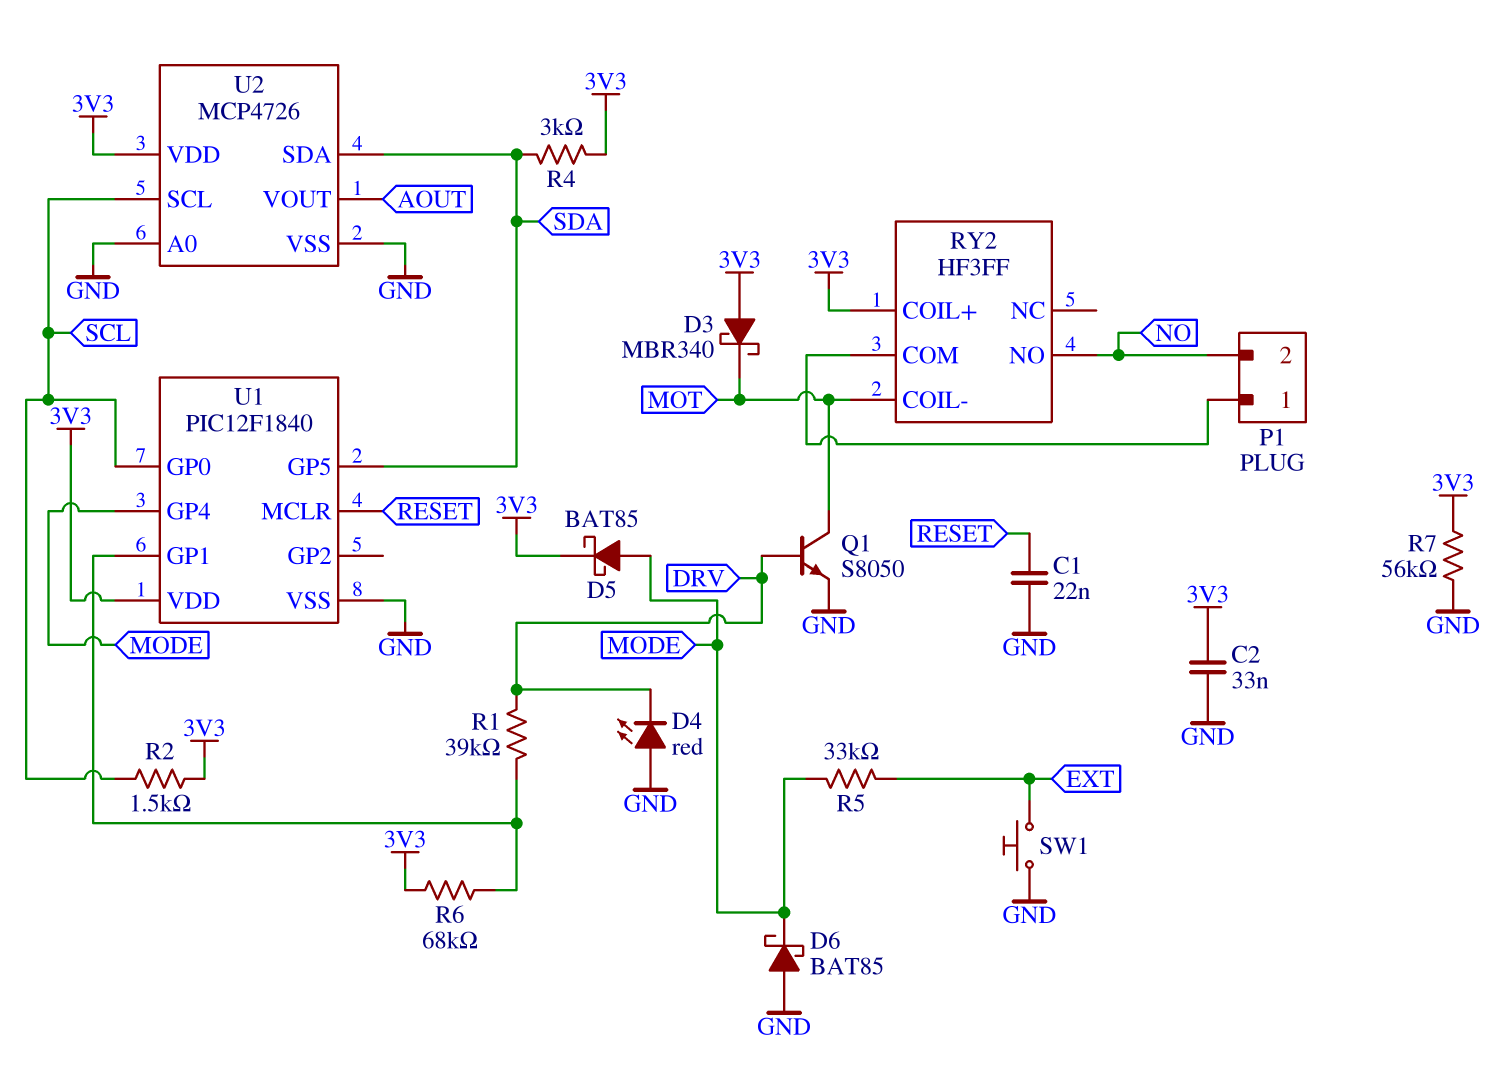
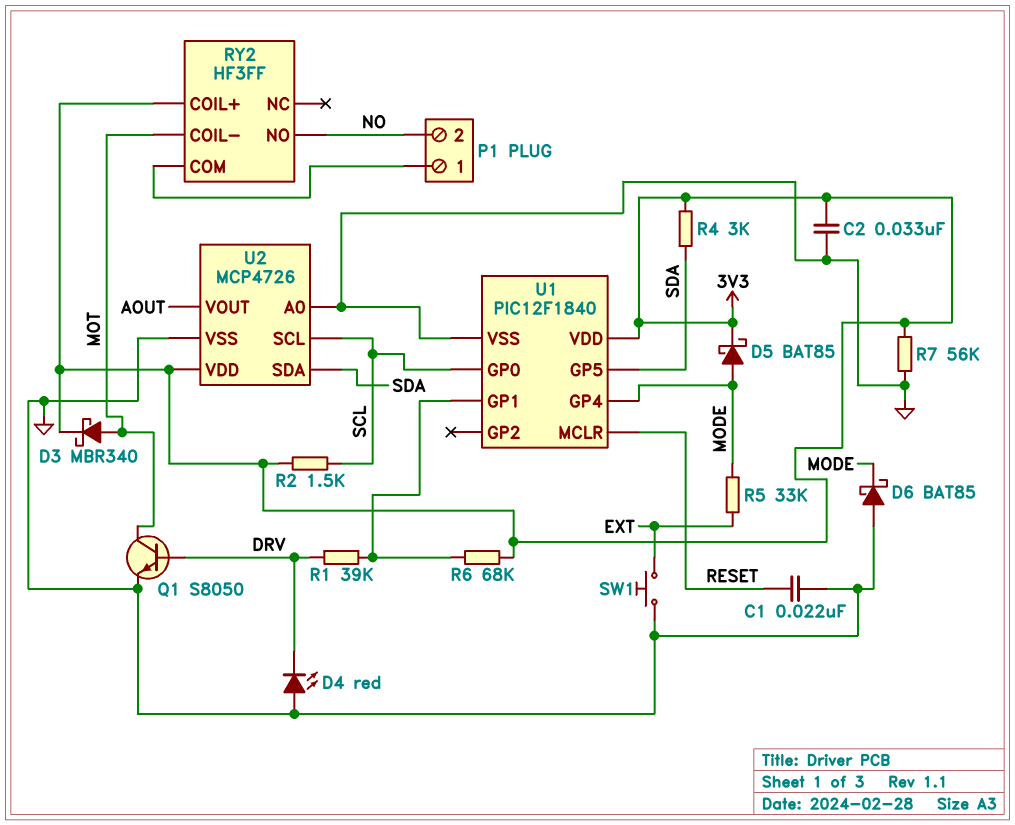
D3: schottky MBR340 (A 3V3, K MOT) -> schottky MBR340 (A MOT, K 3V3)

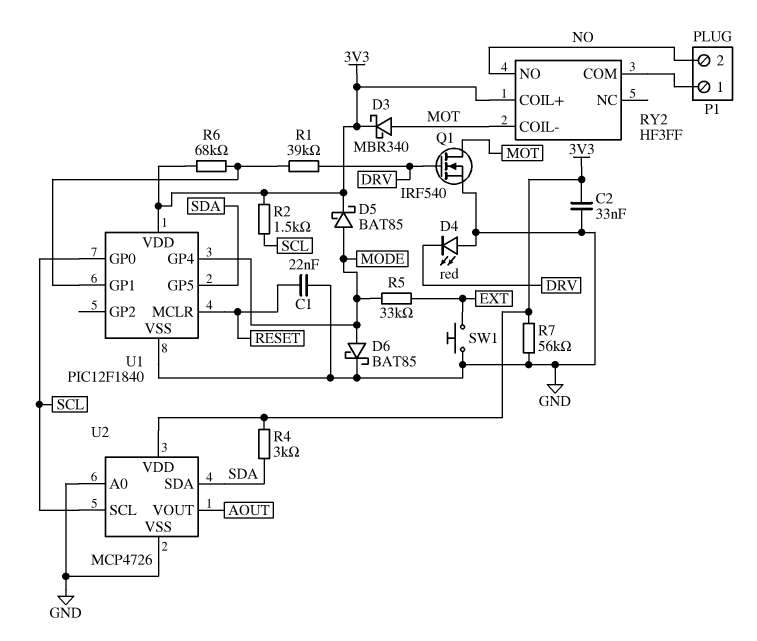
D6: schottky BAT85 (A GND, K MODE) -> schottky BAT85 (A MODE, K GND)
Q1: NPN S8050 (B DRV, C MOT, E GND) -> NMOS IRF540 (G DRV, D MOT, S GND)

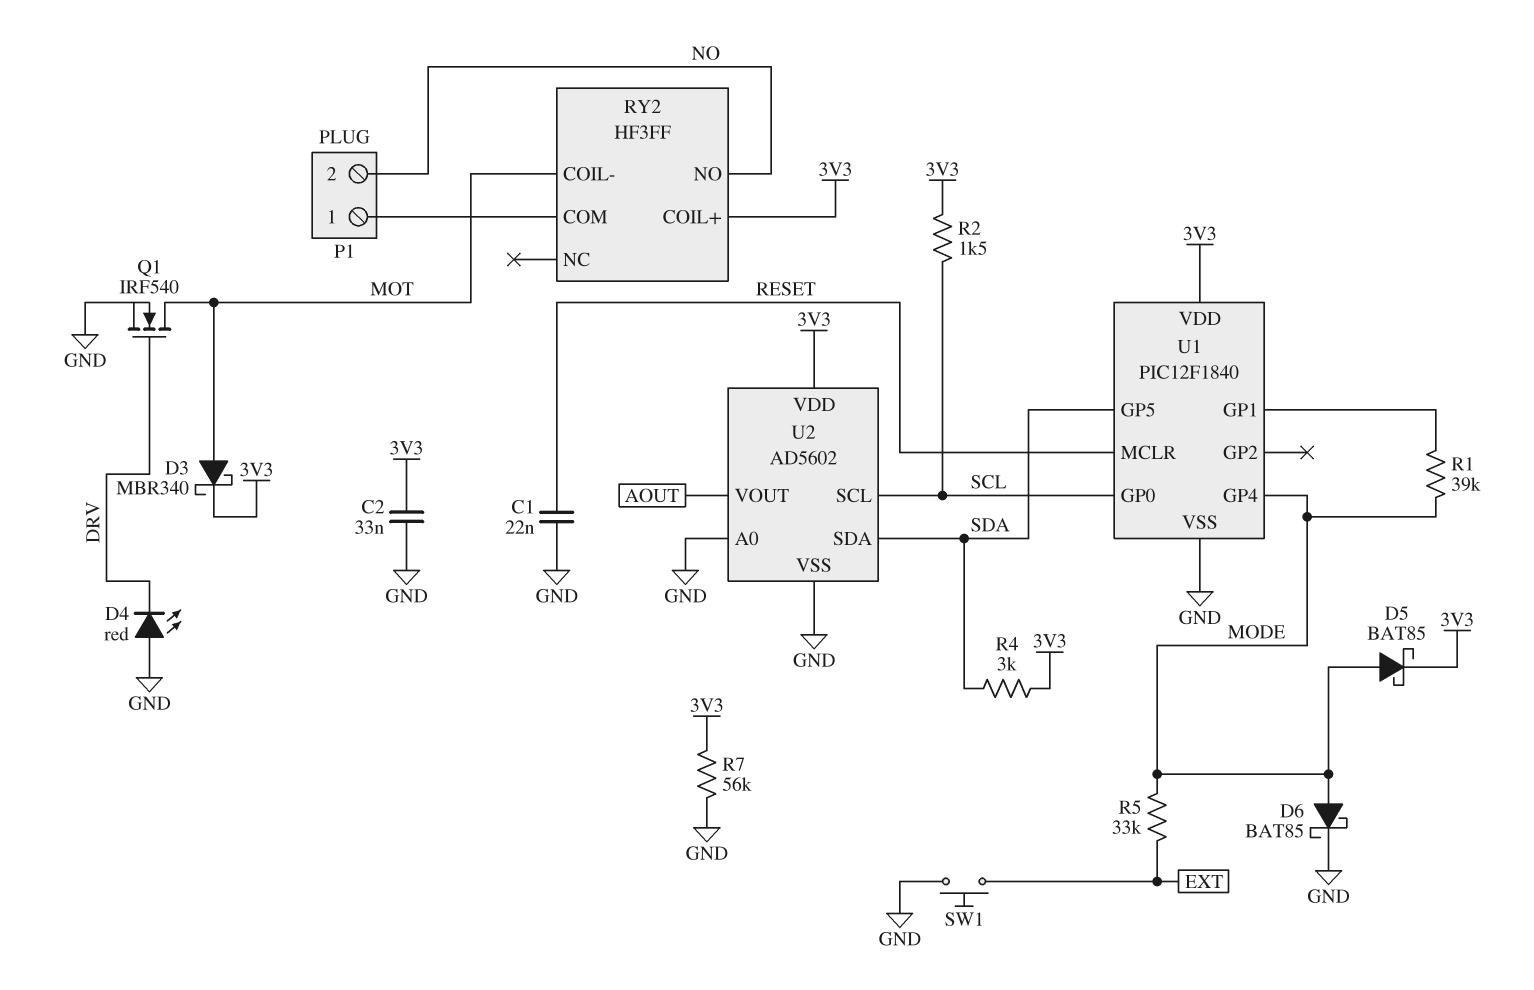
R1: 39k (DRV, U1/GP1) -> 39k (MODE, U1/GP1)
R6: 68k (3V3, U1/GP1) -> none
U2: MCP4726 -> AD5602

